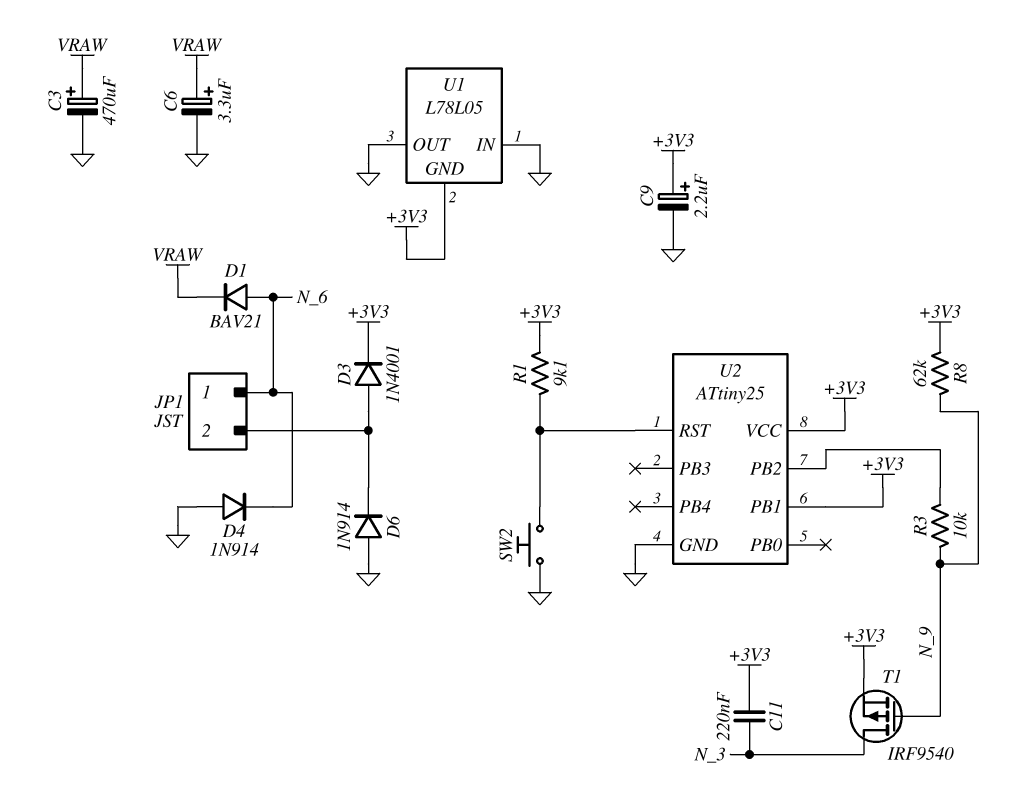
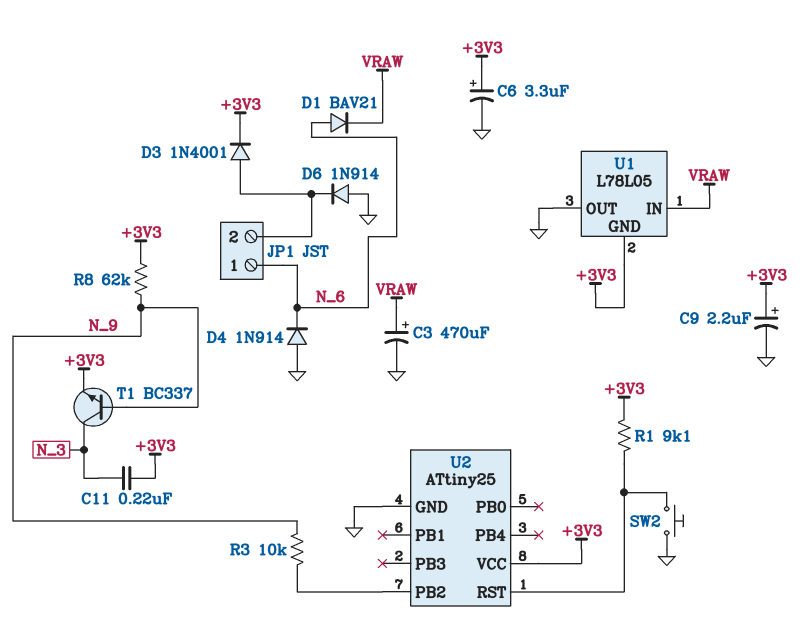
C6: 3.3uF (plus VRAW, minus GND) -> 3.3uF (plus +3V3, minus GND)
T1: PMOS IRF9540 (G N_9, D N_3, S +3V3) -> NPN BC337 (B N_9, C N_3, E +3V3)
U1 pin IN: GND -> VRAW
U2 pin PB1: +3V3 -> none

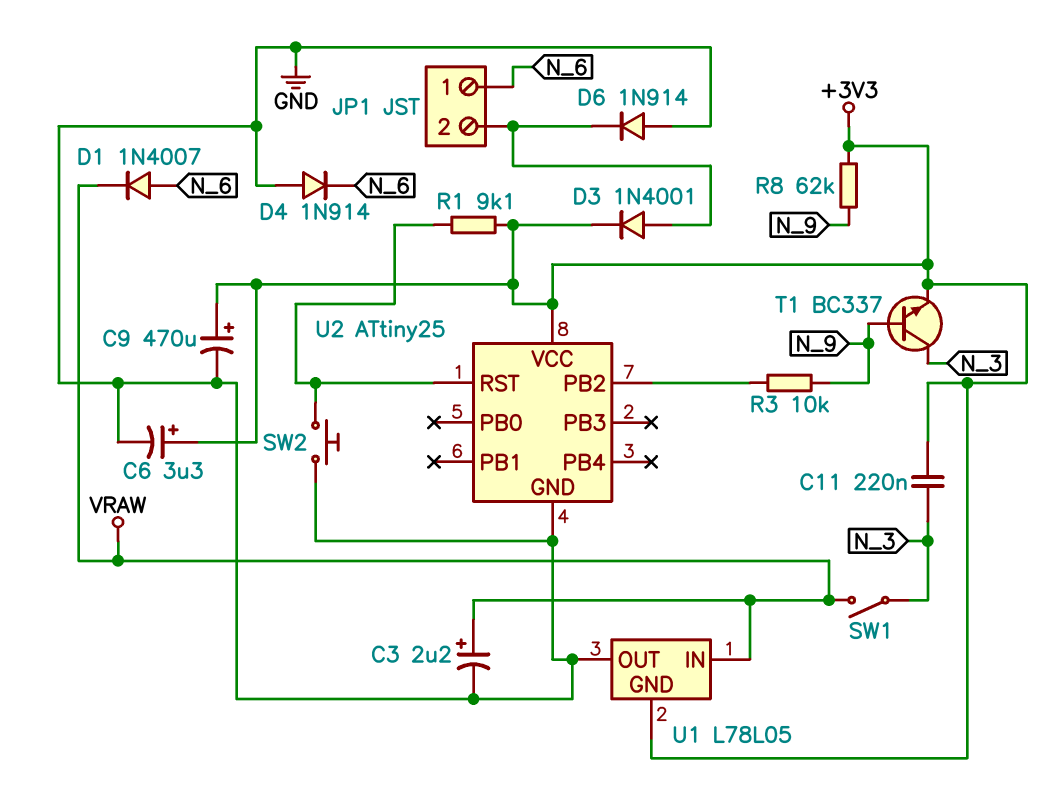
C3: 470uF (plus VRAW, minus GND) -> 2.2uF (plus VRAW, minus GND)
C9: 2.2uF (plus +3V3, minus GND) -> 470uF (plus +3V3, minus GND)
D1: diode BAV21 (A N_6, K VRAW) -> diode 1N4007 (A N_6, K VRAW)
SW1: none -> switch (N_3, VRAW)

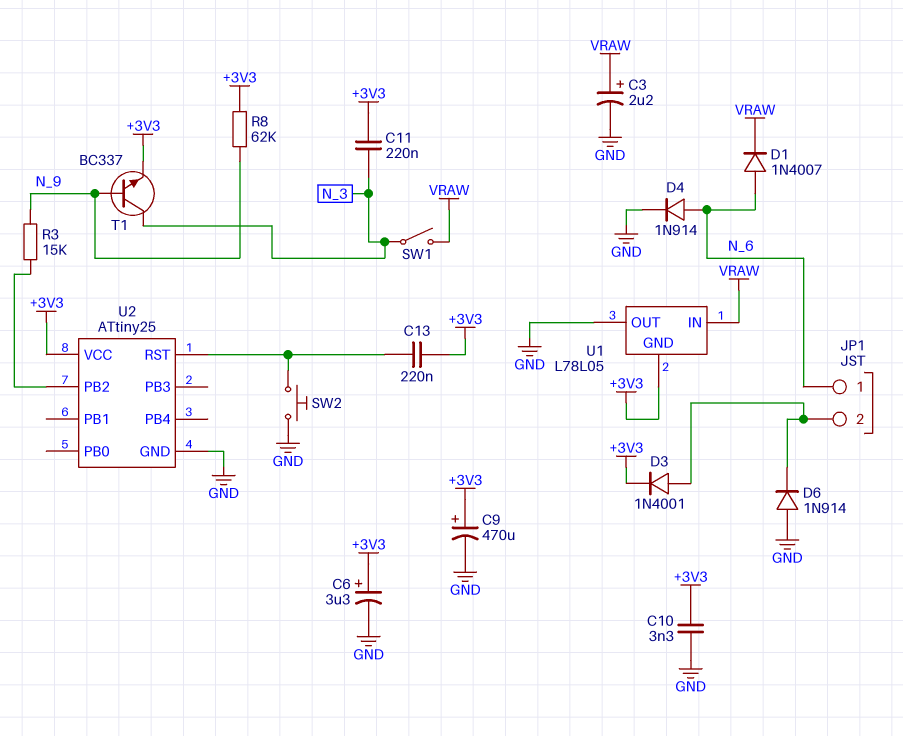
C10: none -> 3.3nF (+3V3, GND)
C13: none -> 220nF (+3V3, U2/RST)
D4: diode 1N914 (A GND, K N_6) -> diode 1N914 (A N_6, K GND)
R1: 9.1k (+3V3, U2/RST) -> none
R3: 10k (N_9, U2/PB2) -> 15k (N_9, U2/PB2)

